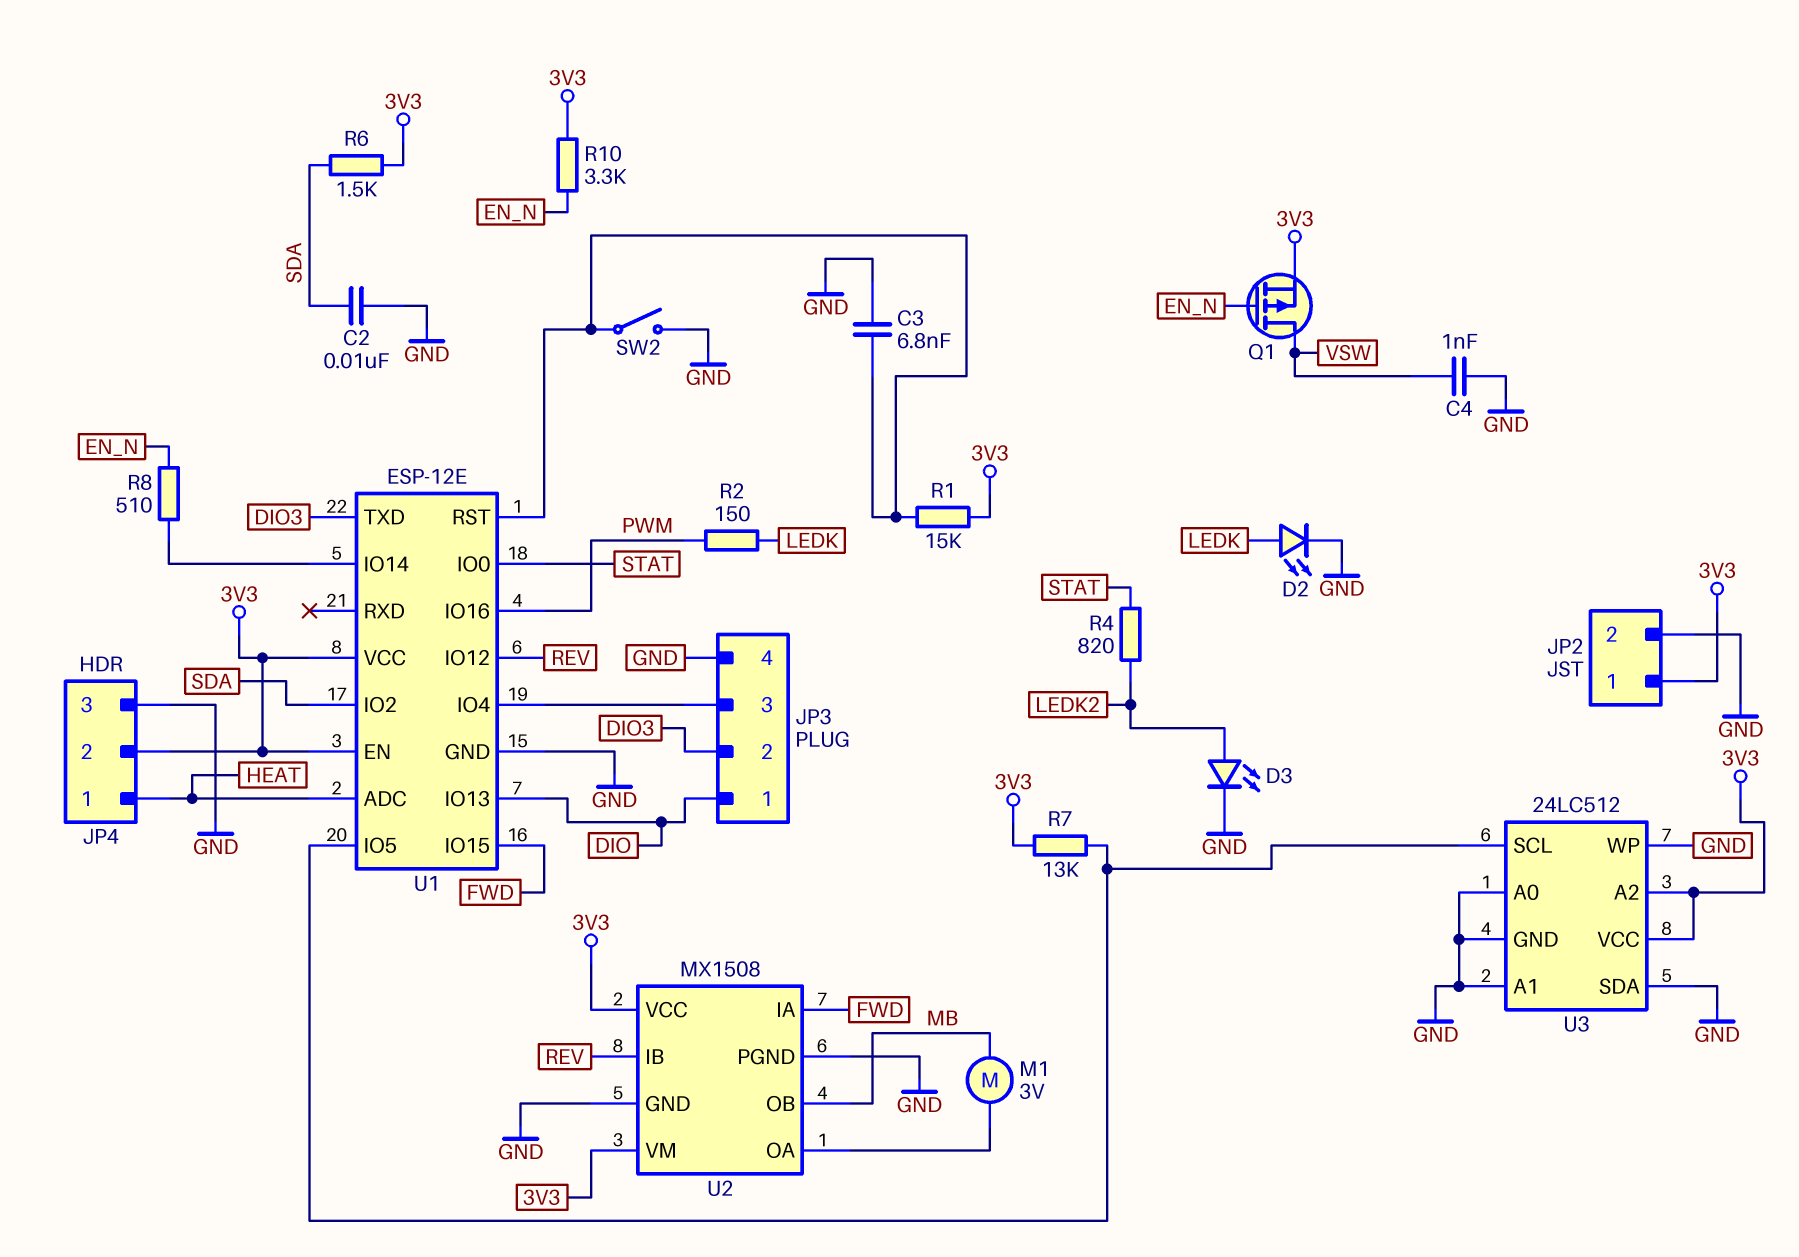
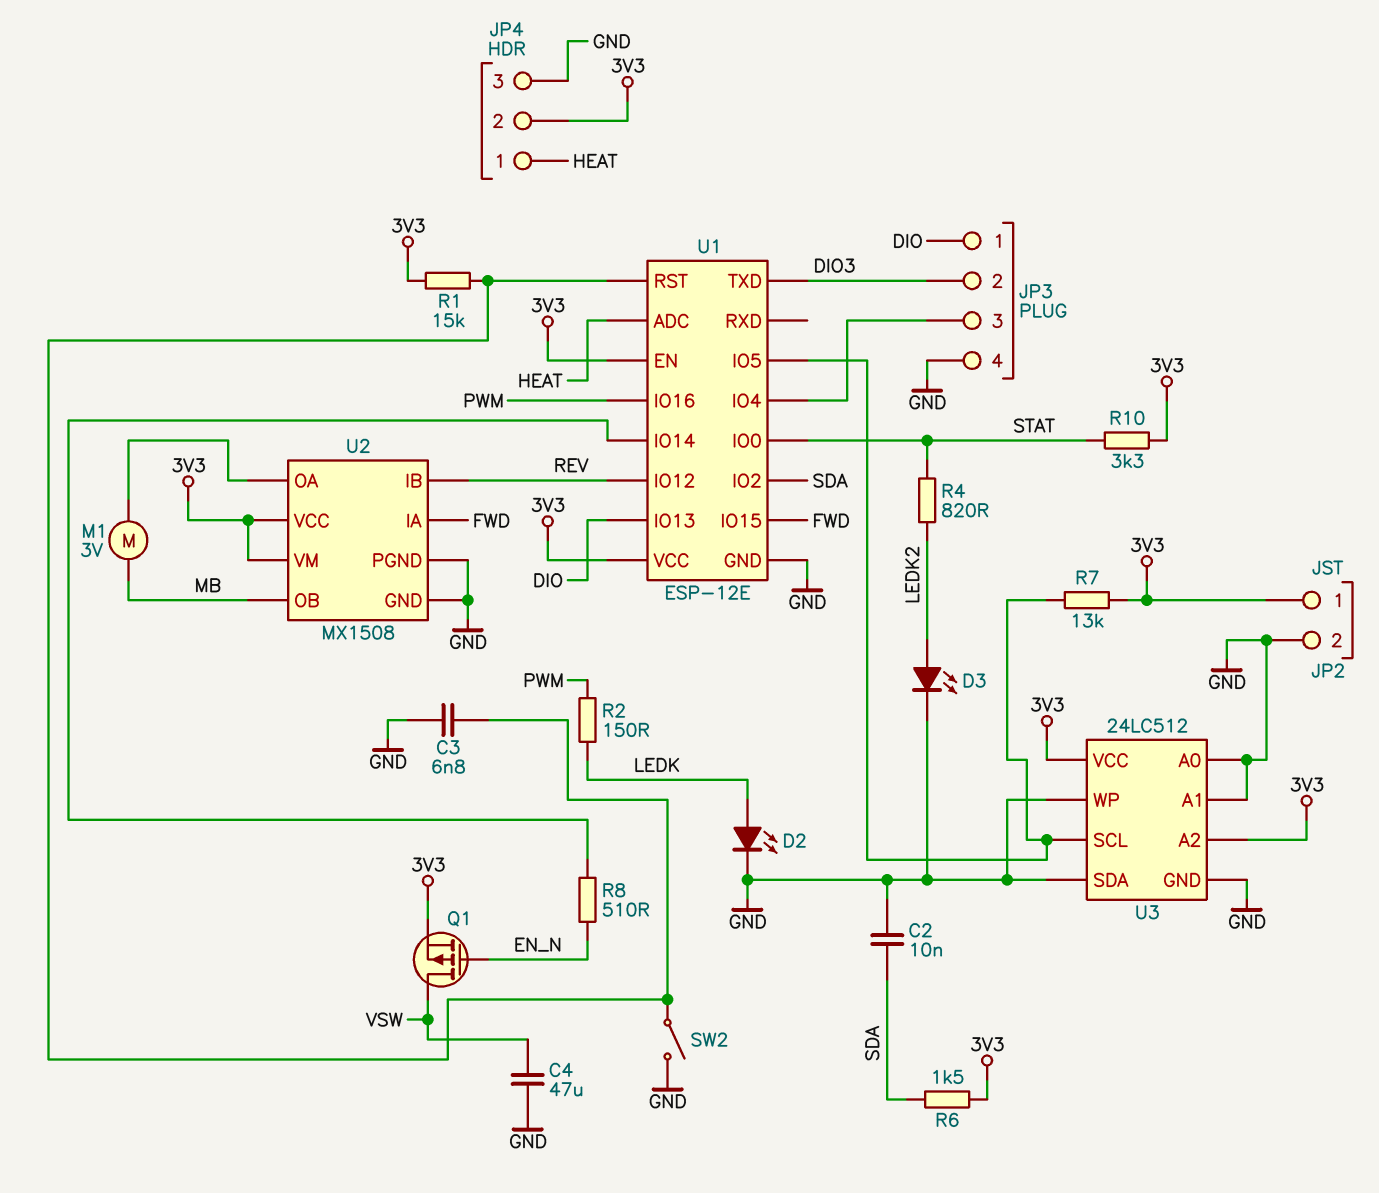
C4: 1nF (GND, VSW) -> 47uF (GND, VSW)
R10: 3.3k (3V3, EN_N) -> 3.3k (3V3, STAT)

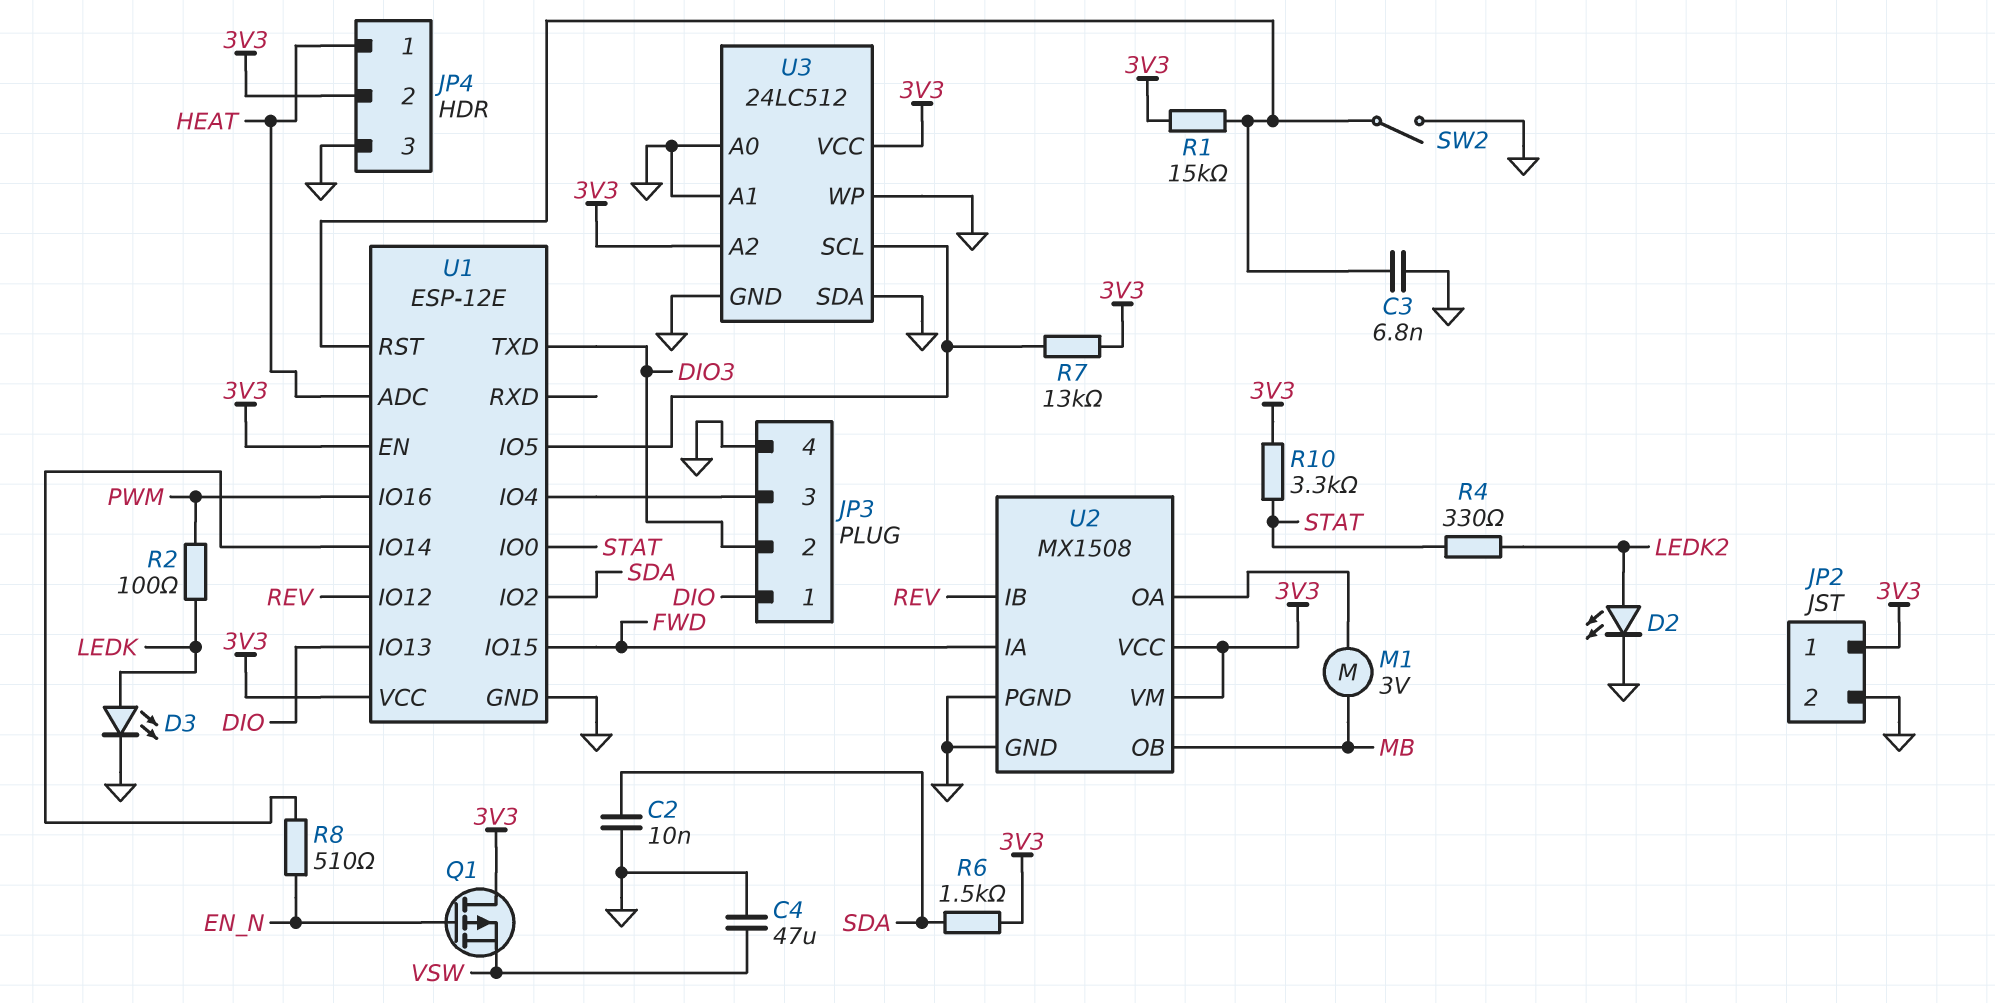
D2: LED (A LEDK, K GND) -> LED (A LEDK2, K GND)
D3: LED (A LEDK2, K GND) -> LED (A LEDK, K GND)
Q1: PMOS (G EN_N, D VSW, S 3V3) -> PMOS (G EN_N, D 3V3, S VSW)
R2: 150 (LEDK, PWM) -> 100 (LEDK, PWM)
R4: 820 (LEDK2, STAT) -> 330 (LEDK2, STAT)

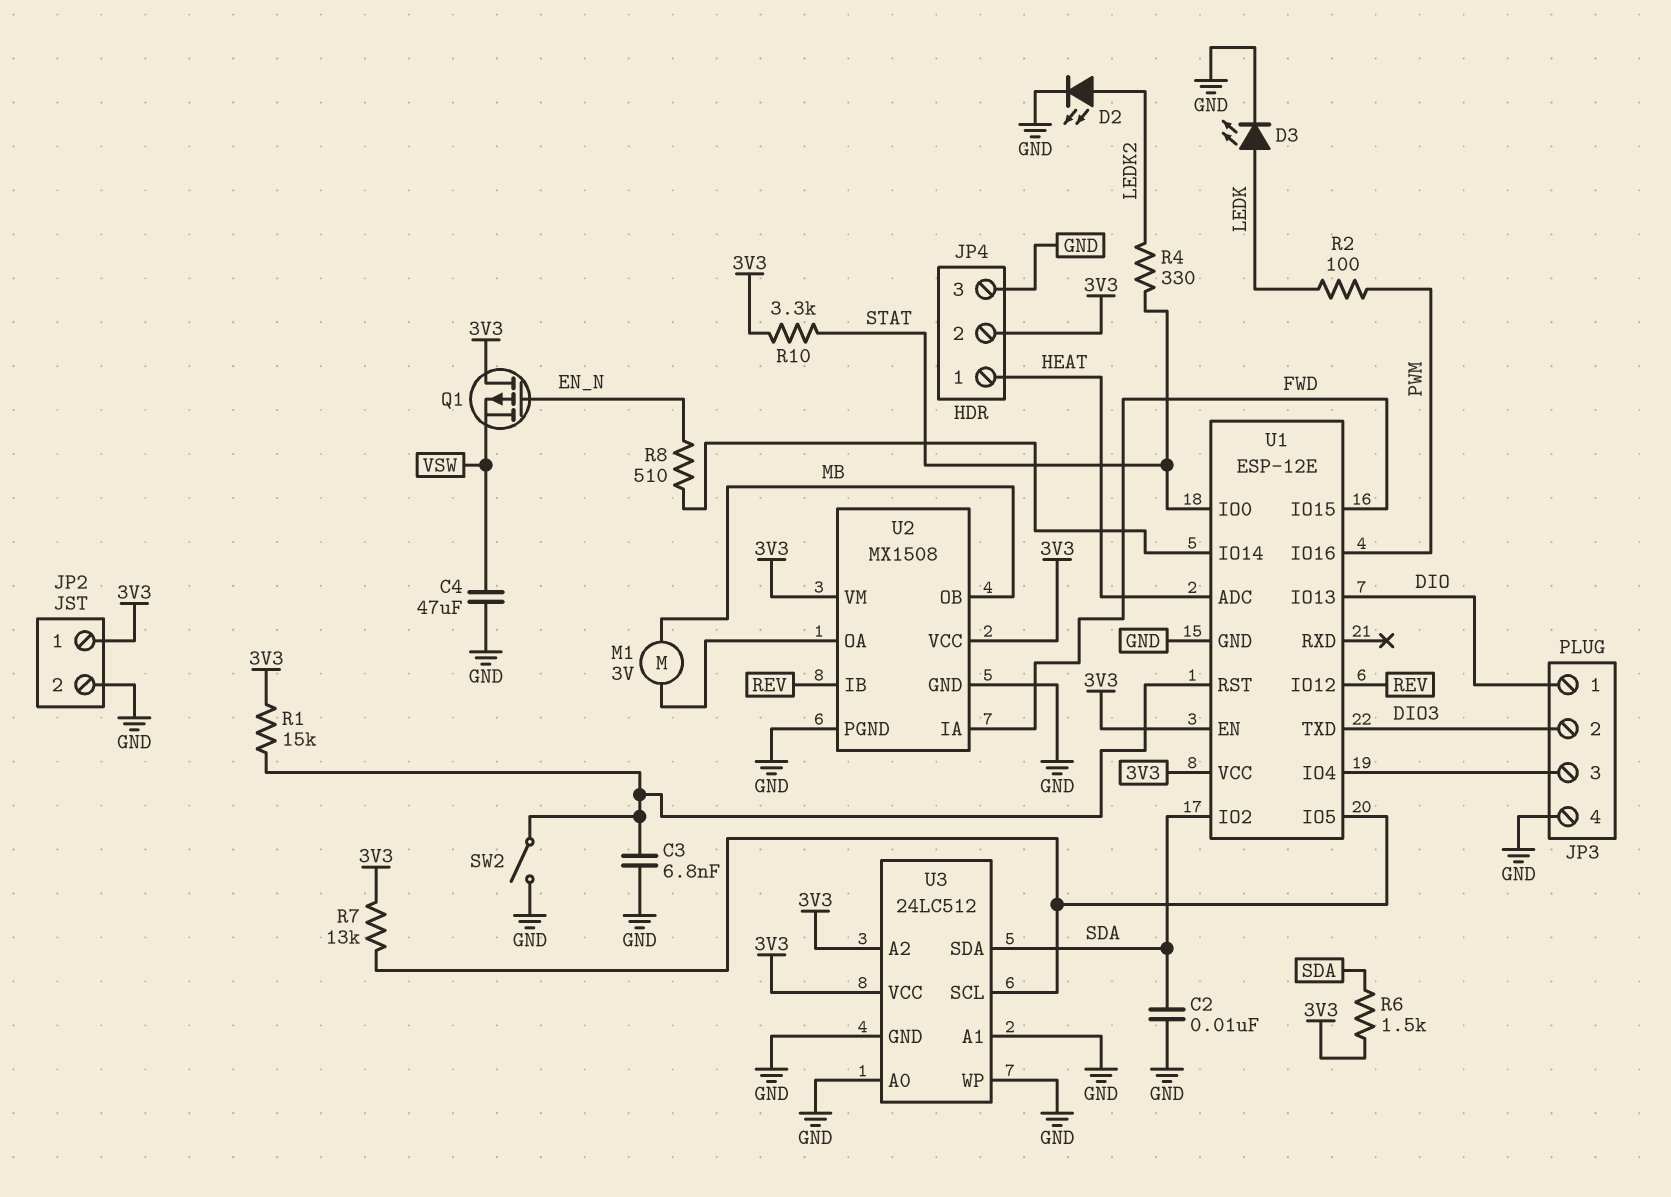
U3 pin SDA: GND -> SDA

